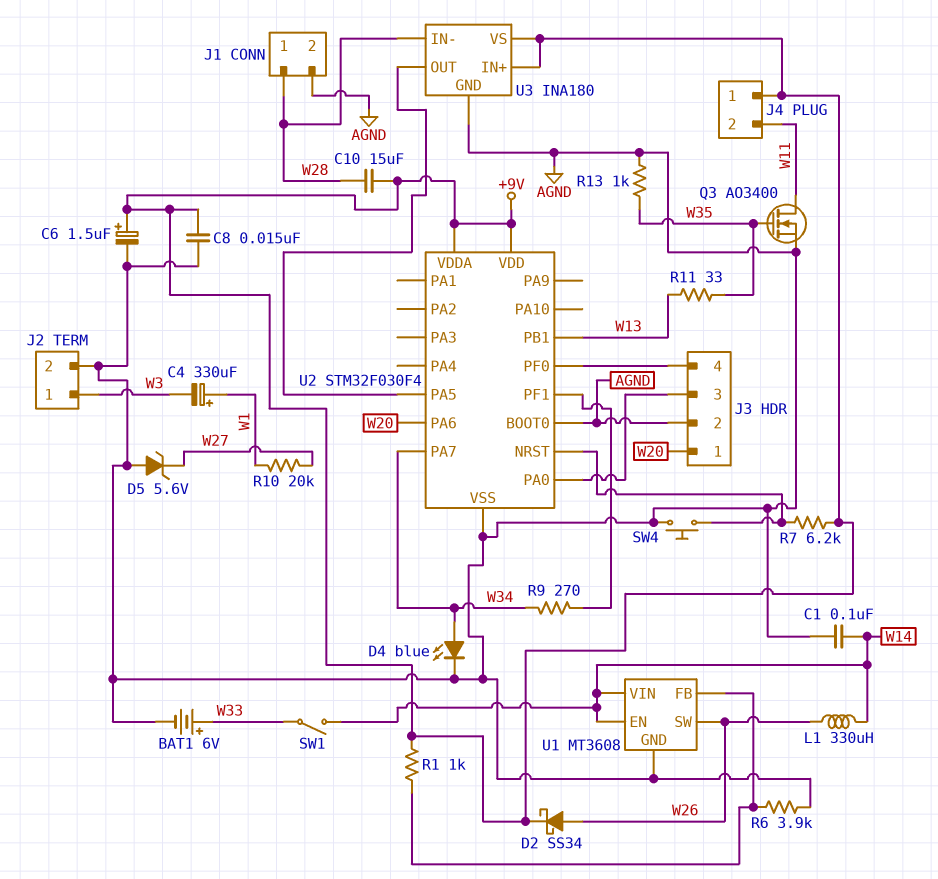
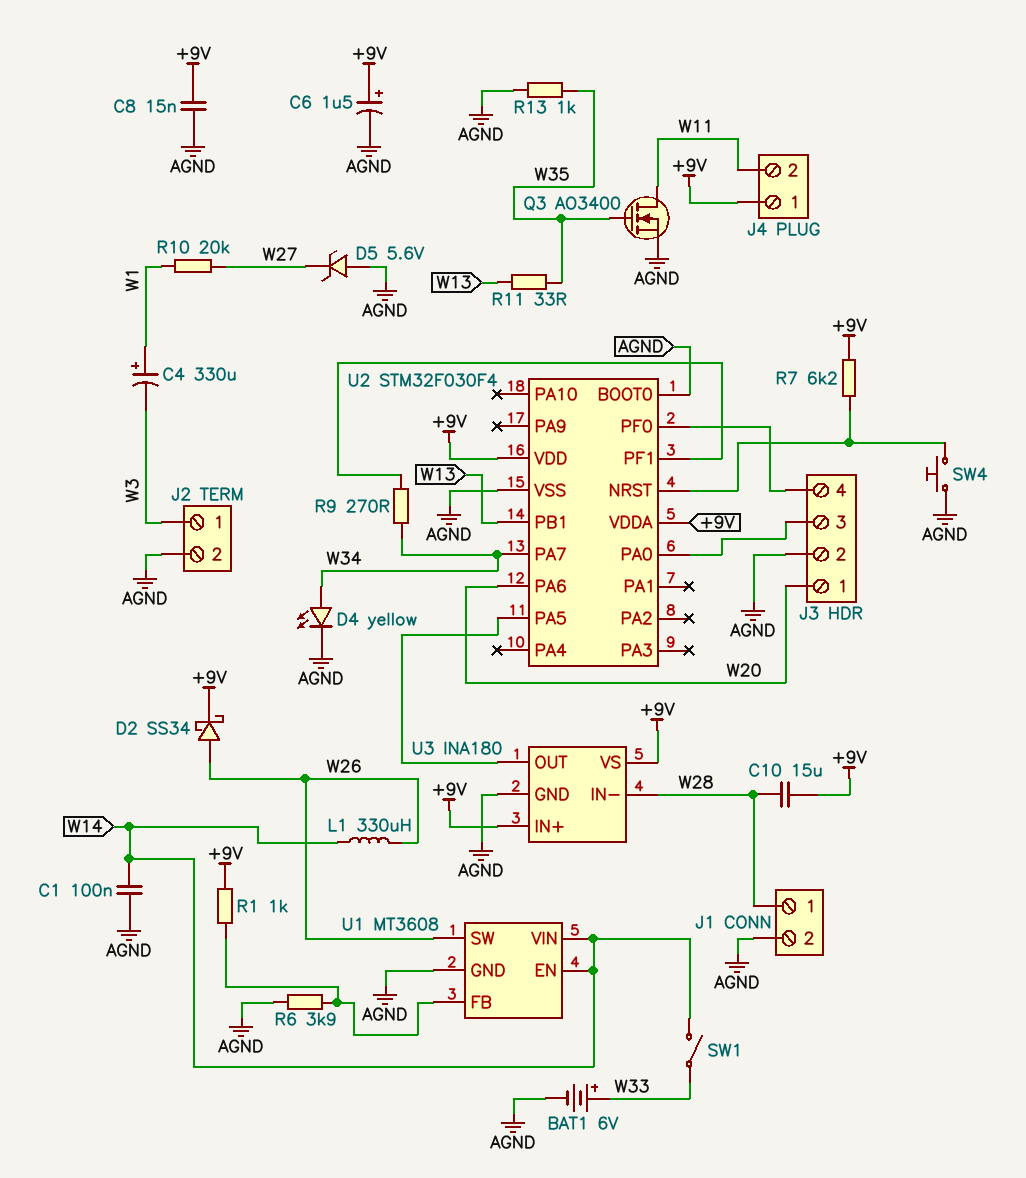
D4: LED blue (A W34, K AGND) -> LED yellow (A W34, K AGND)

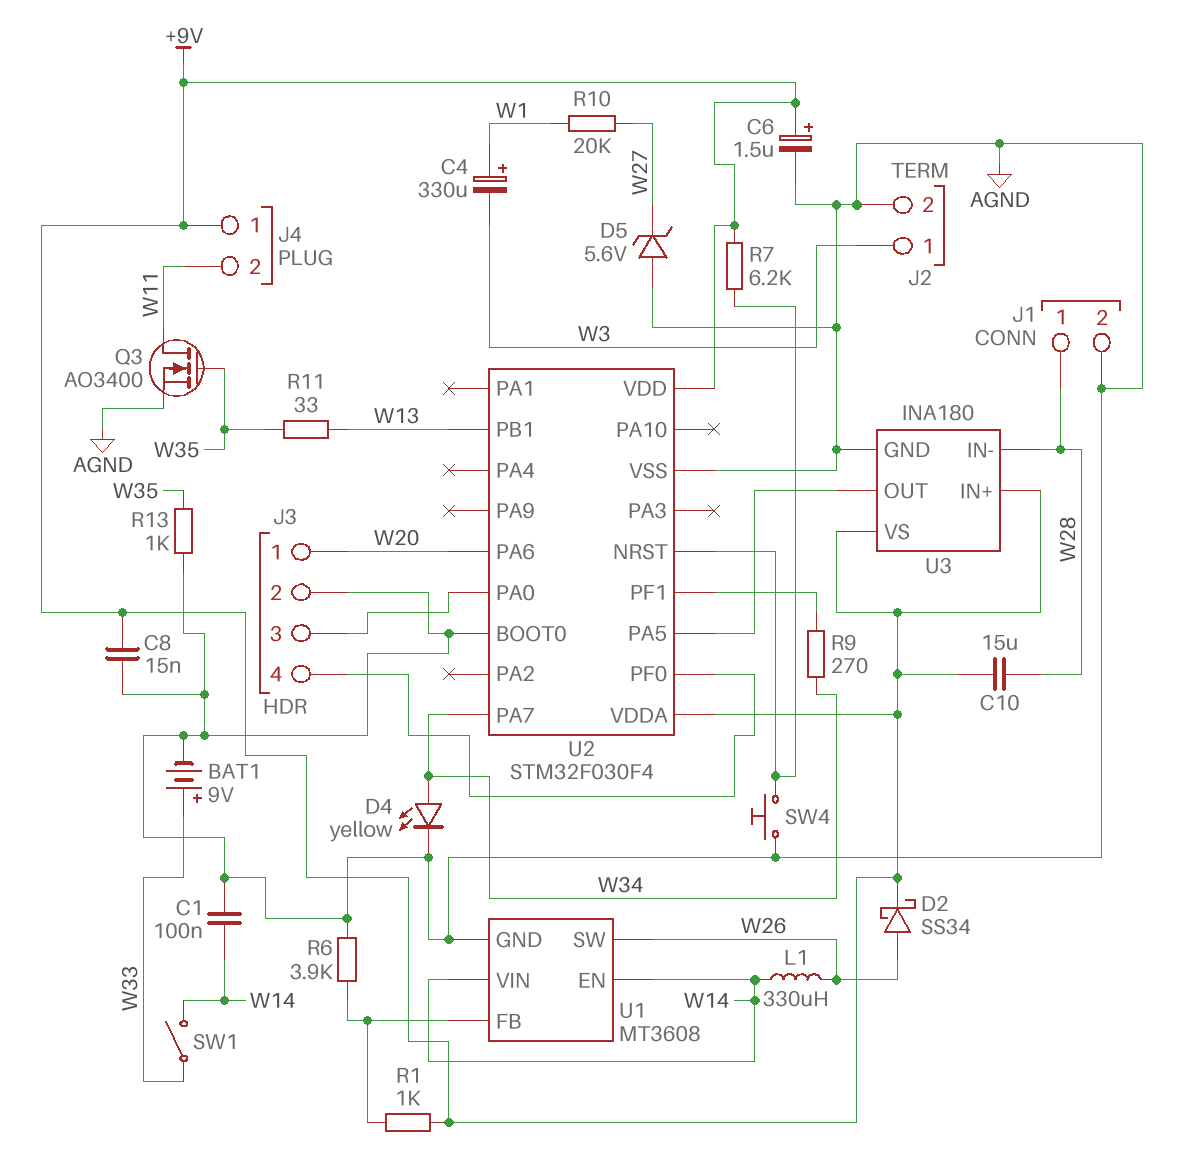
BAT1: 6V (plus W33, minus AGND) -> 9V (plus W33, minus AGND)

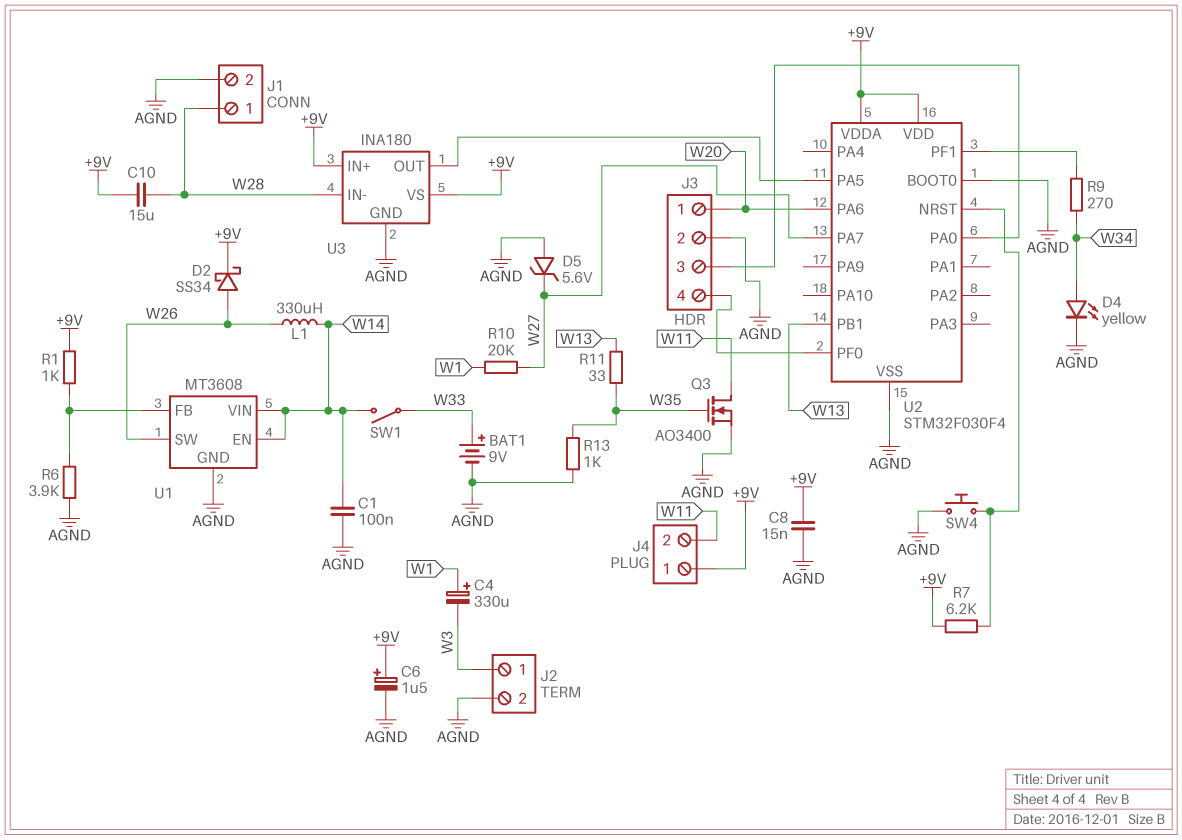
U2 pin PA7: W34 -> W27

